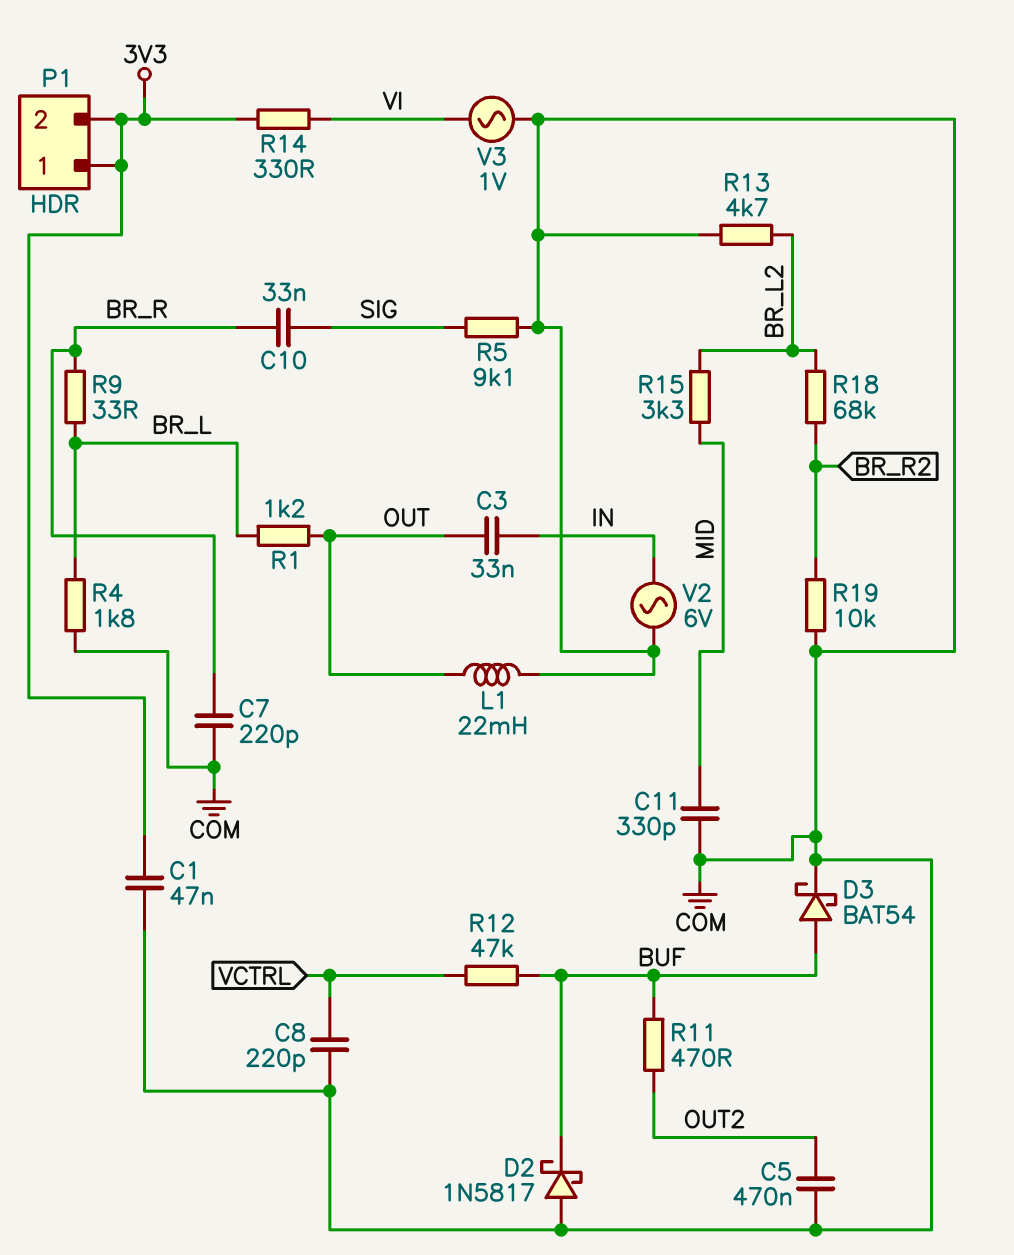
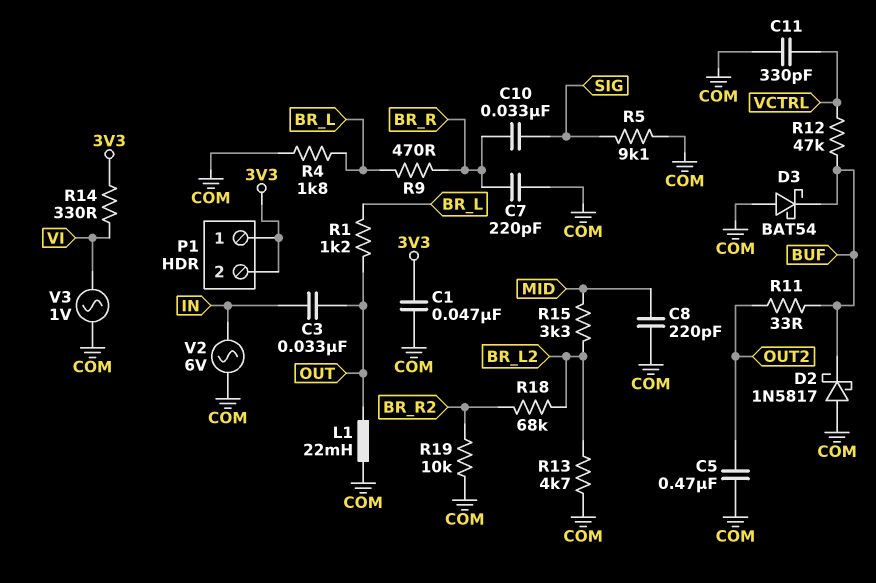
C8: 220pF (COM, VCTRL) -> 220pF (COM, MID)
C11: 330pF (COM, MID) -> 330pF (COM, VCTRL)
D3: schottky BAT54 (A BUF, K COM) -> schottky BAT54 (A COM, K BUF)
R9: 33 (BR_L, BR_R) -> 470 (BR_L, BR_R)
R11: 470 (BUF, OUT2) -> 33 (BUF, OUT2)

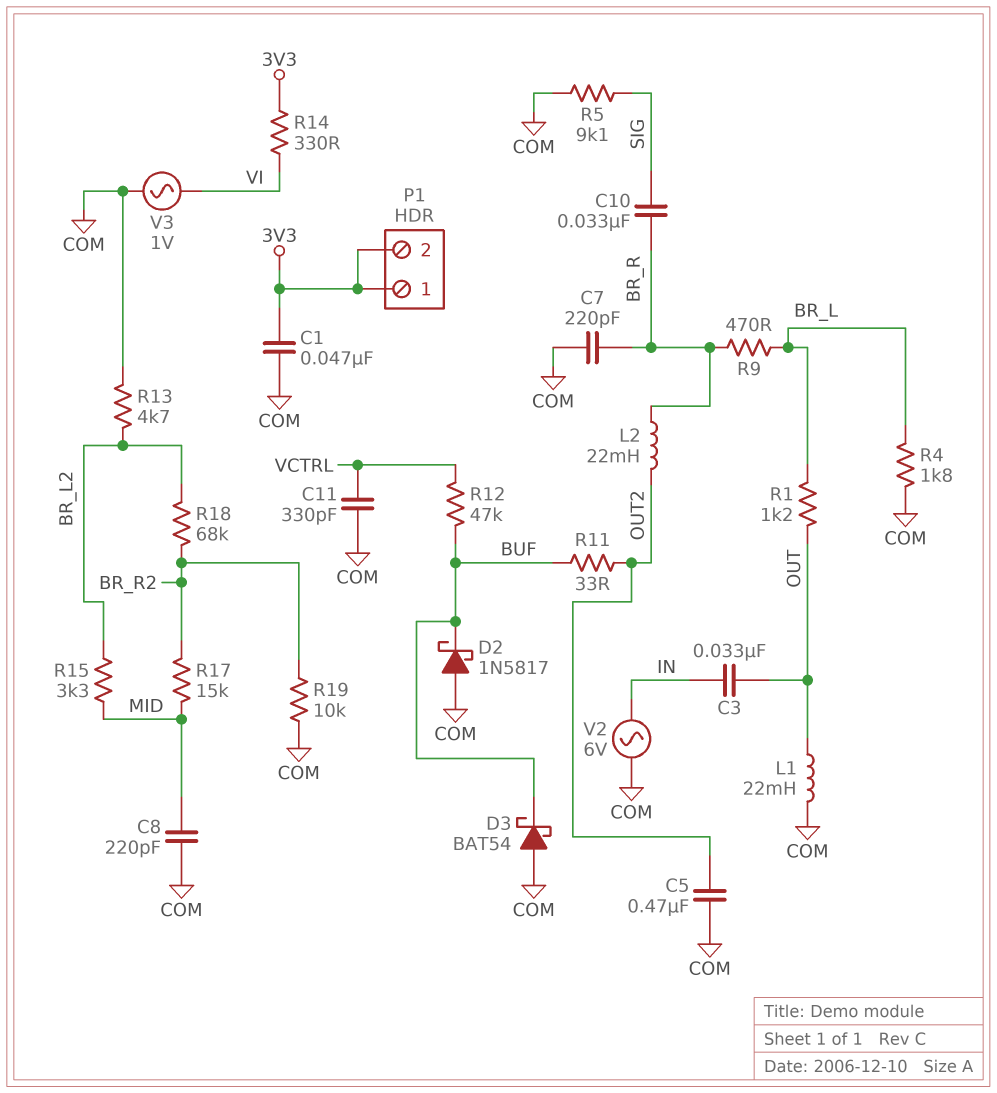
L2: none -> 22mH (BR_R, OUT2)
R17: none -> 15k (BR_R2, MID)

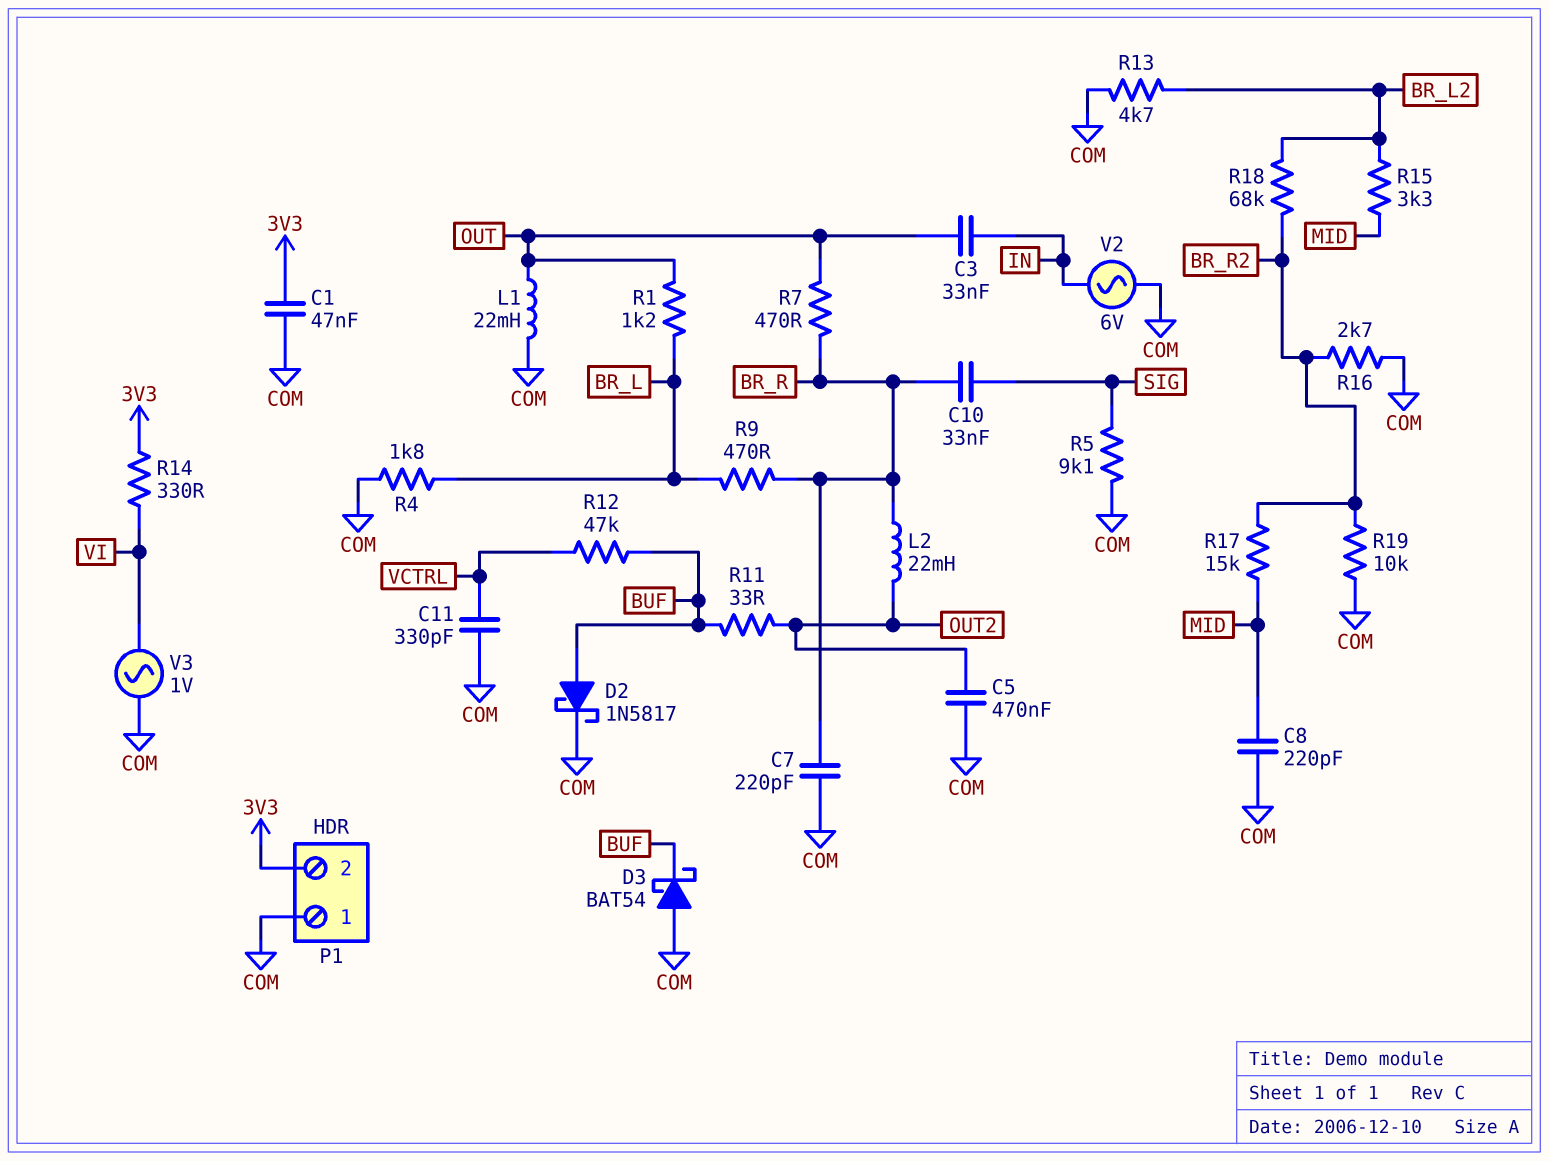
D2: schottky 1N5817 (A COM, K BUF) -> schottky 1N5817 (A BUF, K COM)
P1 pin 1: 3V3 -> COM
R7: none -> 470 (BR_R, OUT)
R16: none -> 2.7k (BR_R2, COM)

